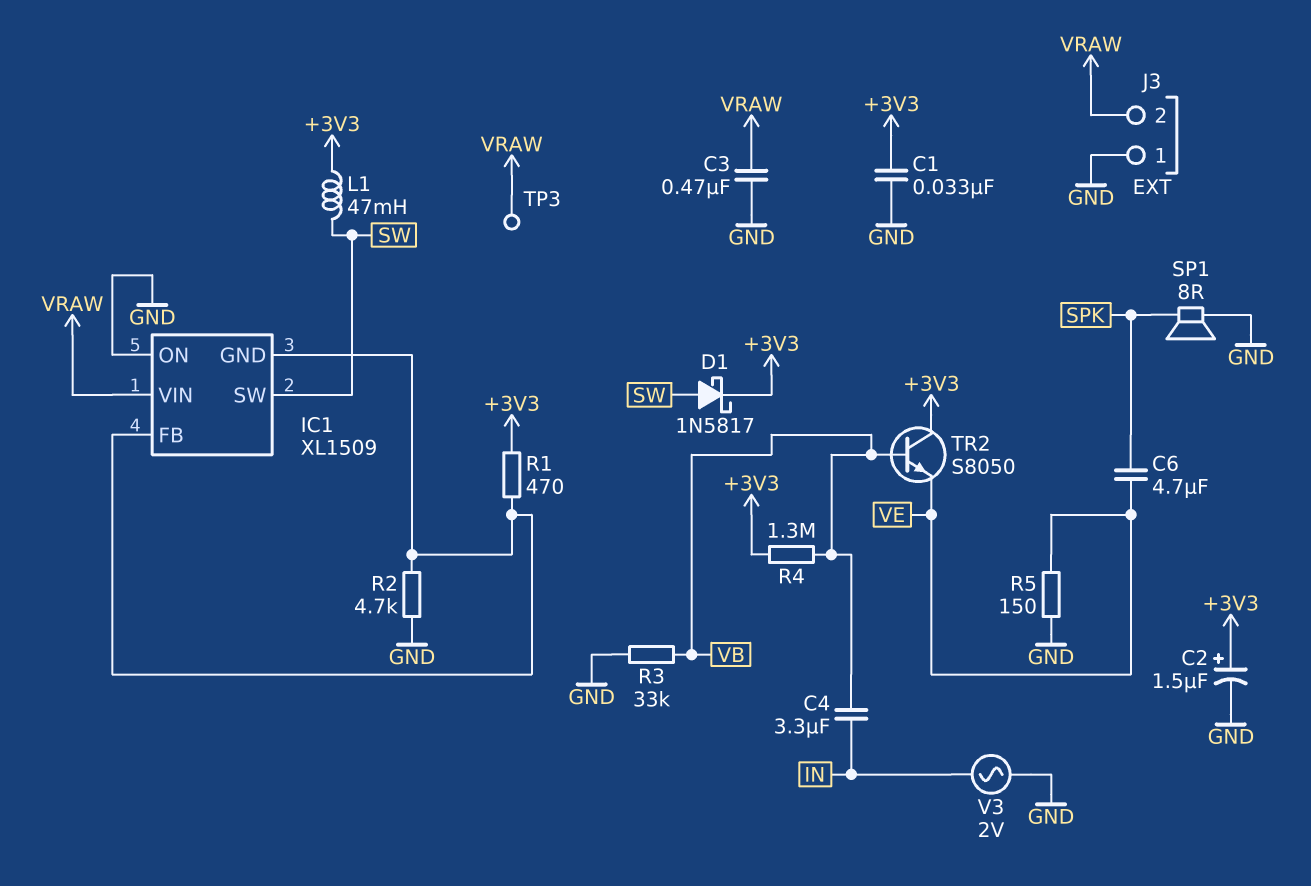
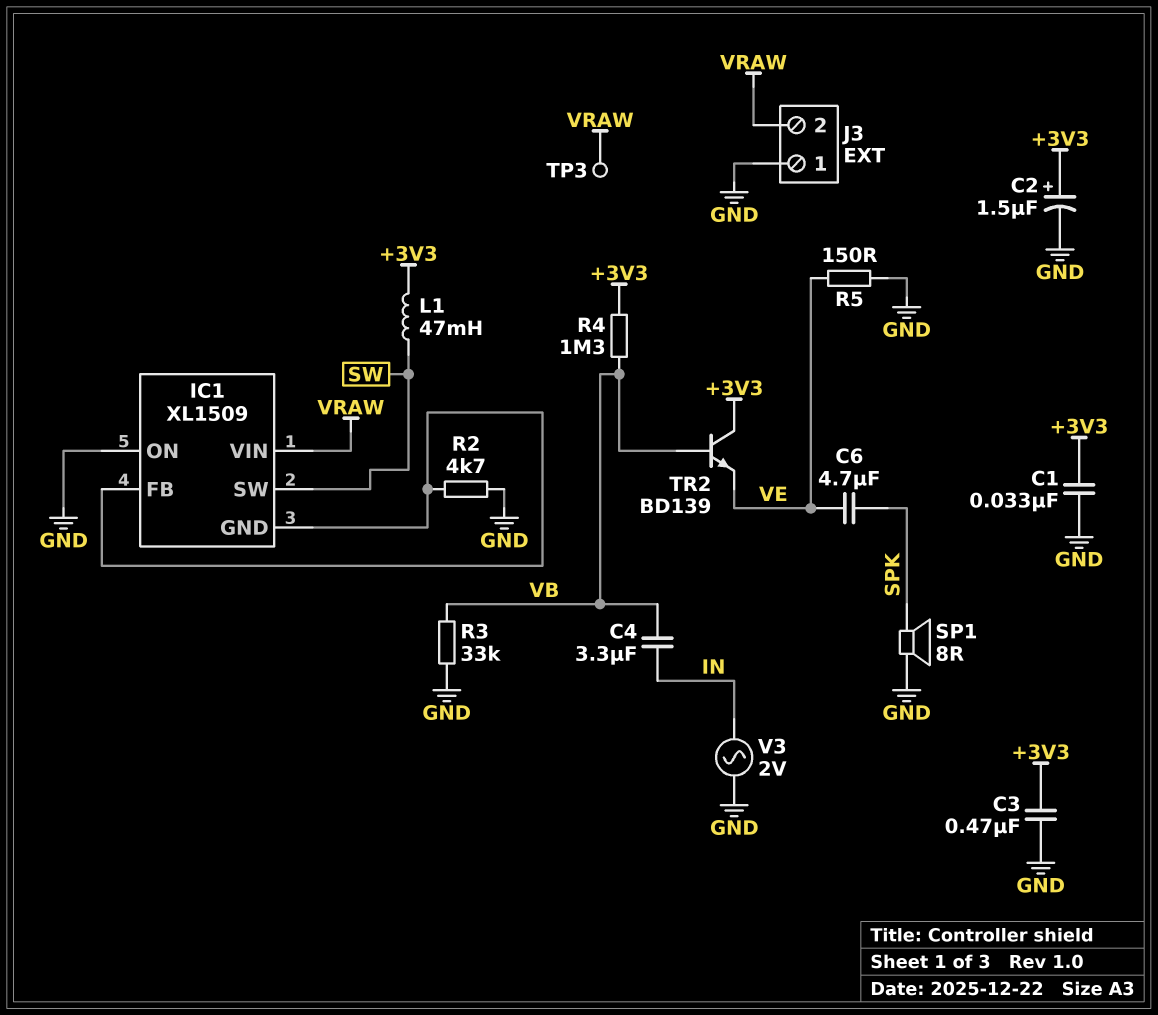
C3: 470nF (GND, VRAW) -> 470nF (+3V3, GND)
D1: schottky 1N5817 (A SW, K +3V3) -> none
R1: 470 (+3V3, IC1/FB) -> none
TR2: NPN S8050 (B VB, C +3V3, E VE) -> NPN BD139 (B VB, C +3V3, E VE)

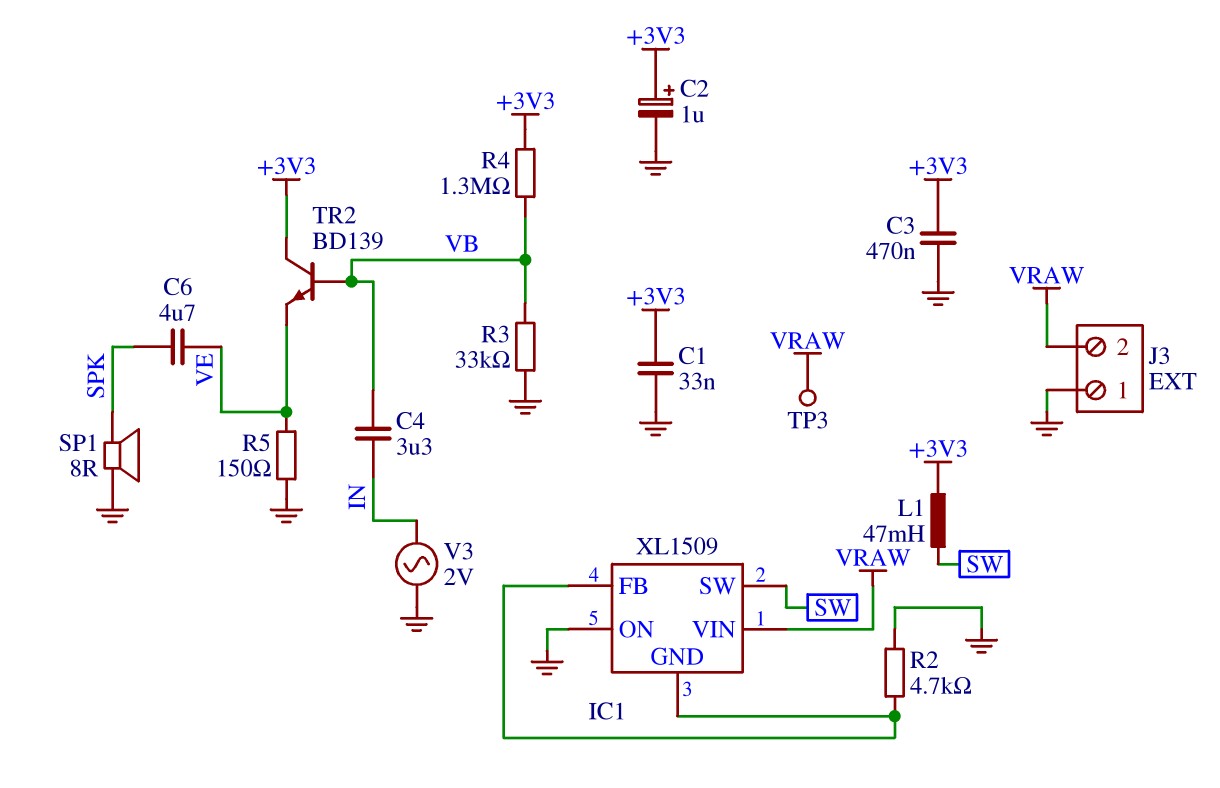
C2: 1.5uF (plus +3V3, minus GND) -> 1uF (plus +3V3, minus GND)

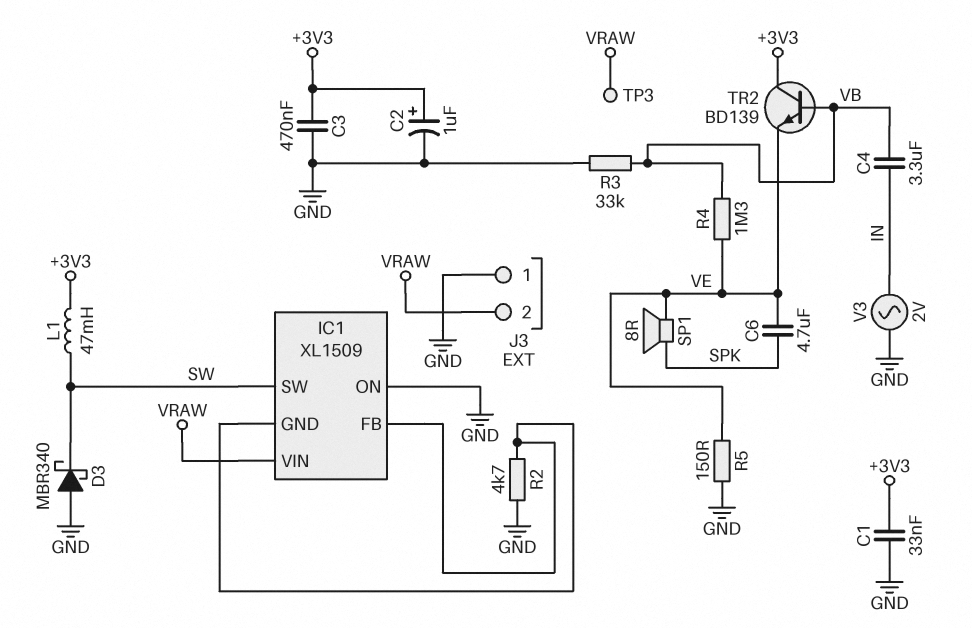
D3: none -> schottky MBR340 (A GND, K SW)
R4: 1.3M (+3V3, VB) -> 1.3M (VB, VE)
SP1: speaker 8R (GND, SPK) -> speaker 8R (SPK, VE)

